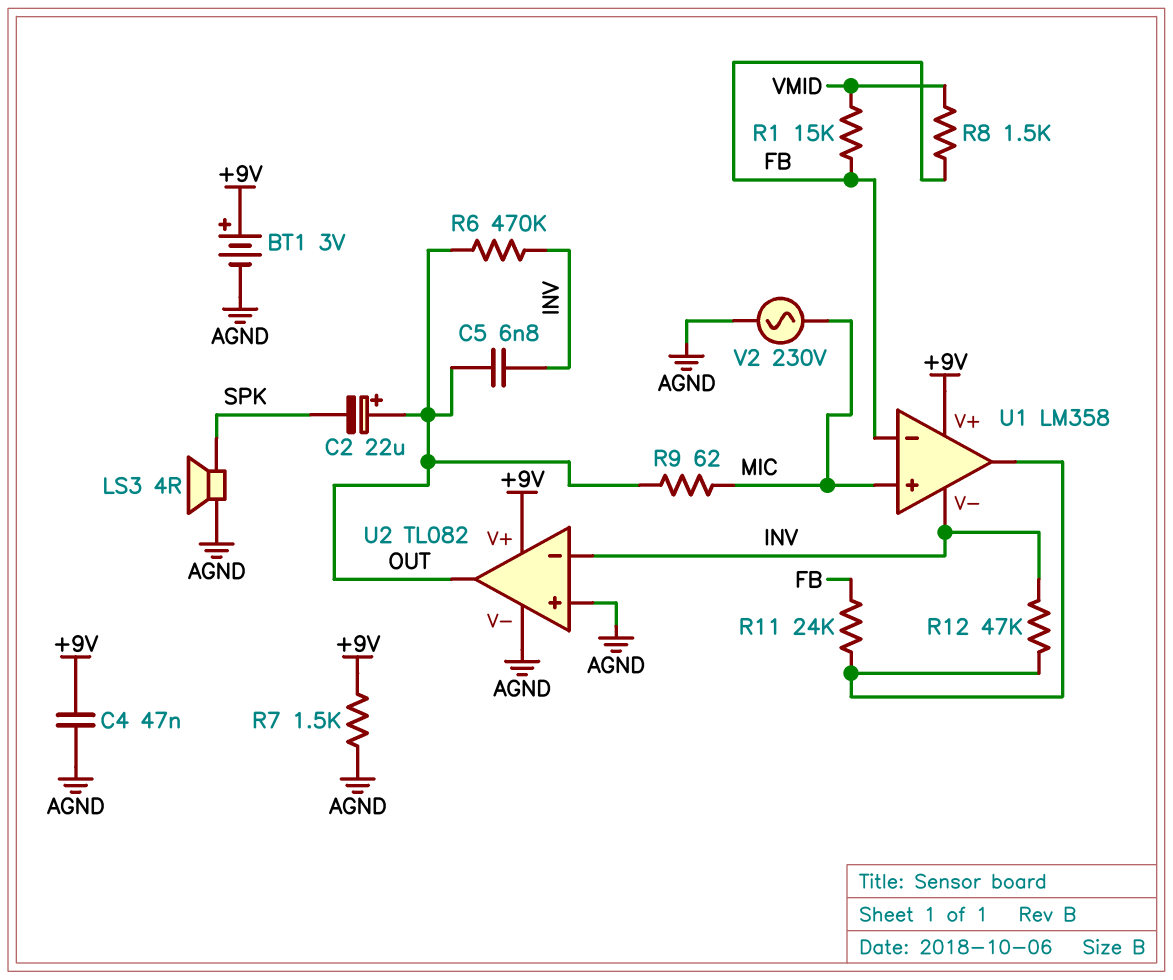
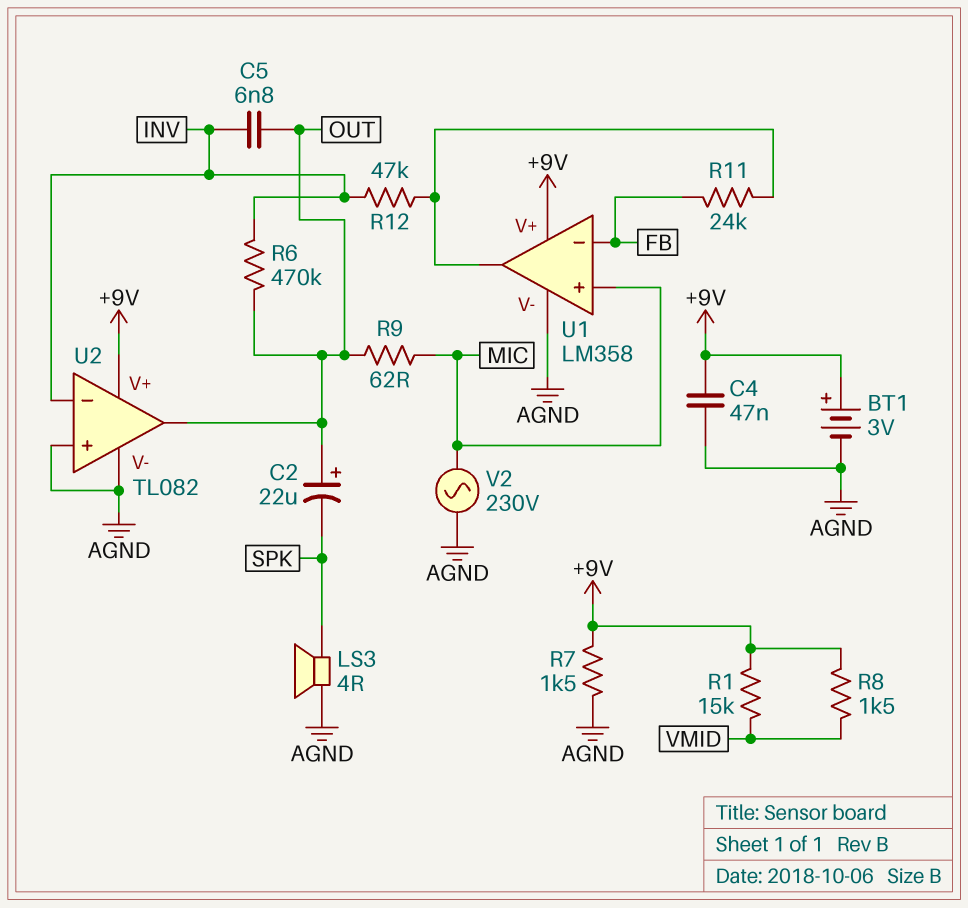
R1: 15k (FB, VMID) -> 15k (+9V, VMID)
R8: 1.5k (FB, VMID) -> 1.5k (+9V, VMID)
U1 pin V-: INV -> AGND

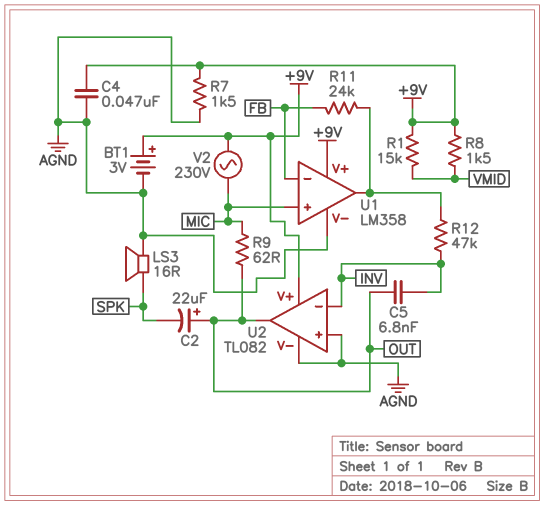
LS3: speaker 4R (AGND, SPK) -> speaker 16R (AGND, SPK)
R6: 470k (INV, OUT) -> none
V2: AC 230V (AGND, MIC) -> AC 230V (+9V, MIC)

